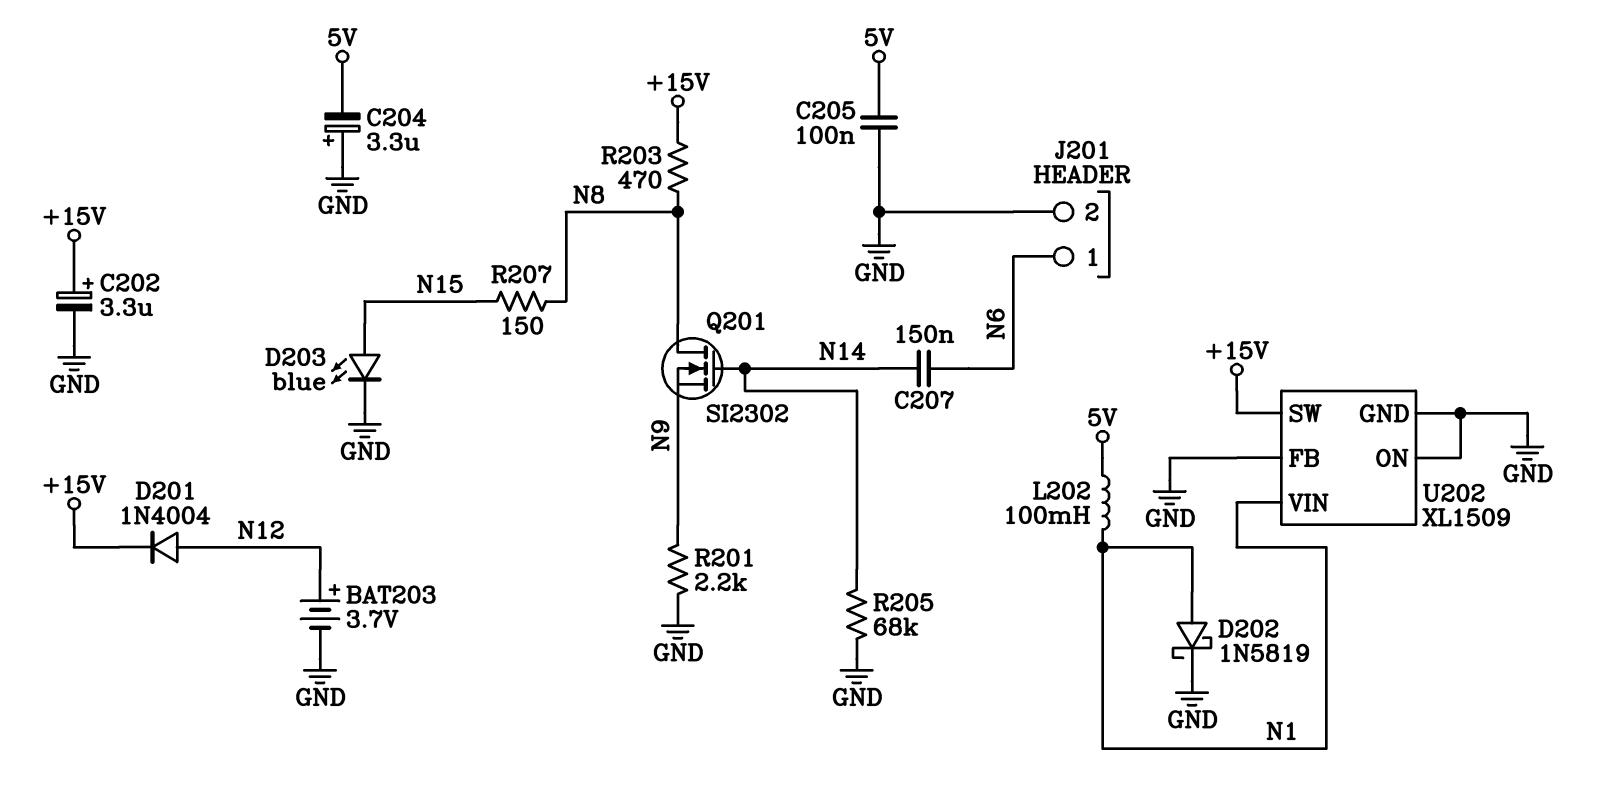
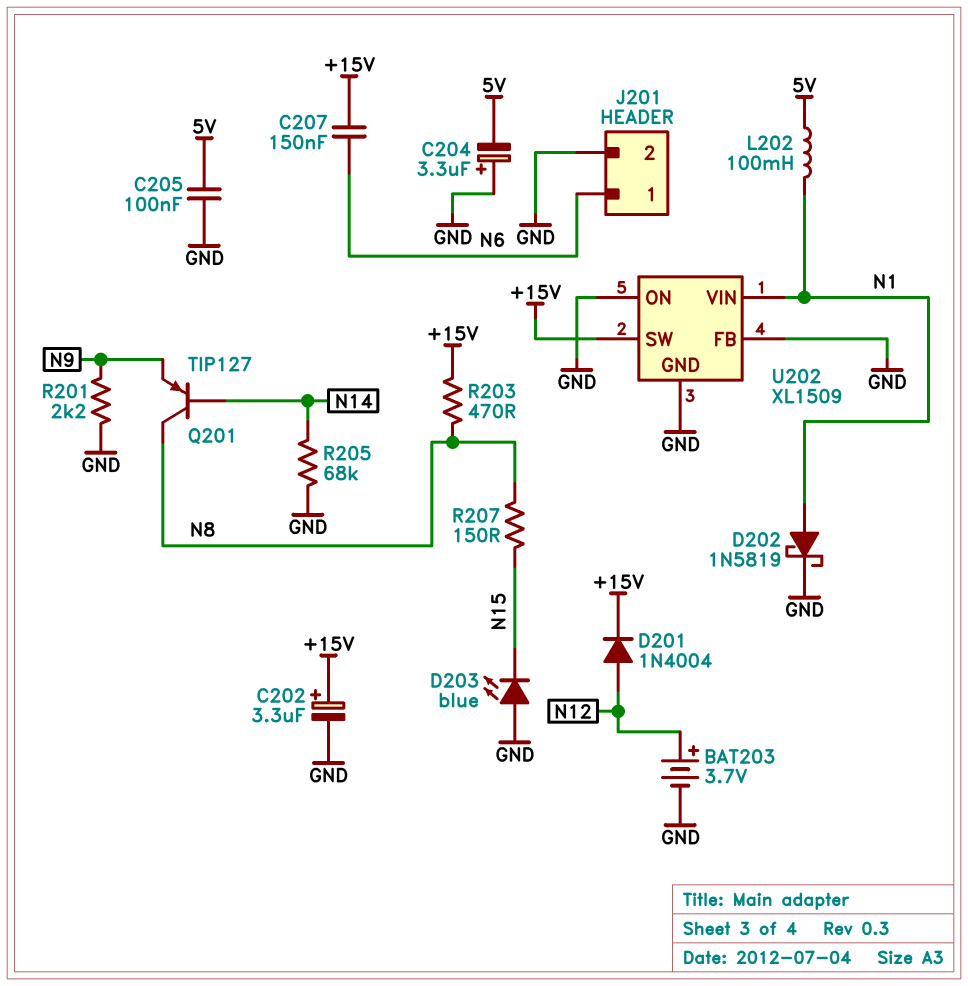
C207: 150nF (N6, N14) -> 150nF (+15V, N6)
D203: LED blue (A N15, K GND) -> LED blue (A GND, K N15)
Q201: NMOS SI2302 (G N14, D N8, S N9) -> PNP TIP127 (B N14, C N8, E N9)

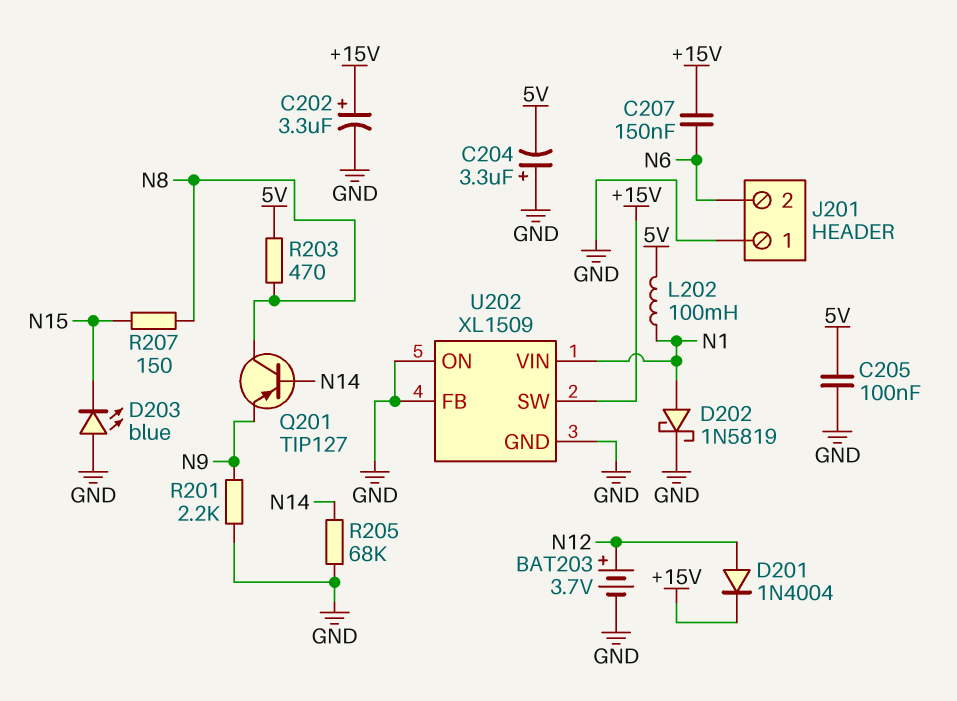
J201 pin 1: N6 -> GND
J201 pin 2: GND -> N6
R203: 470 (+15V, N8) -> 470 (5V, N8)

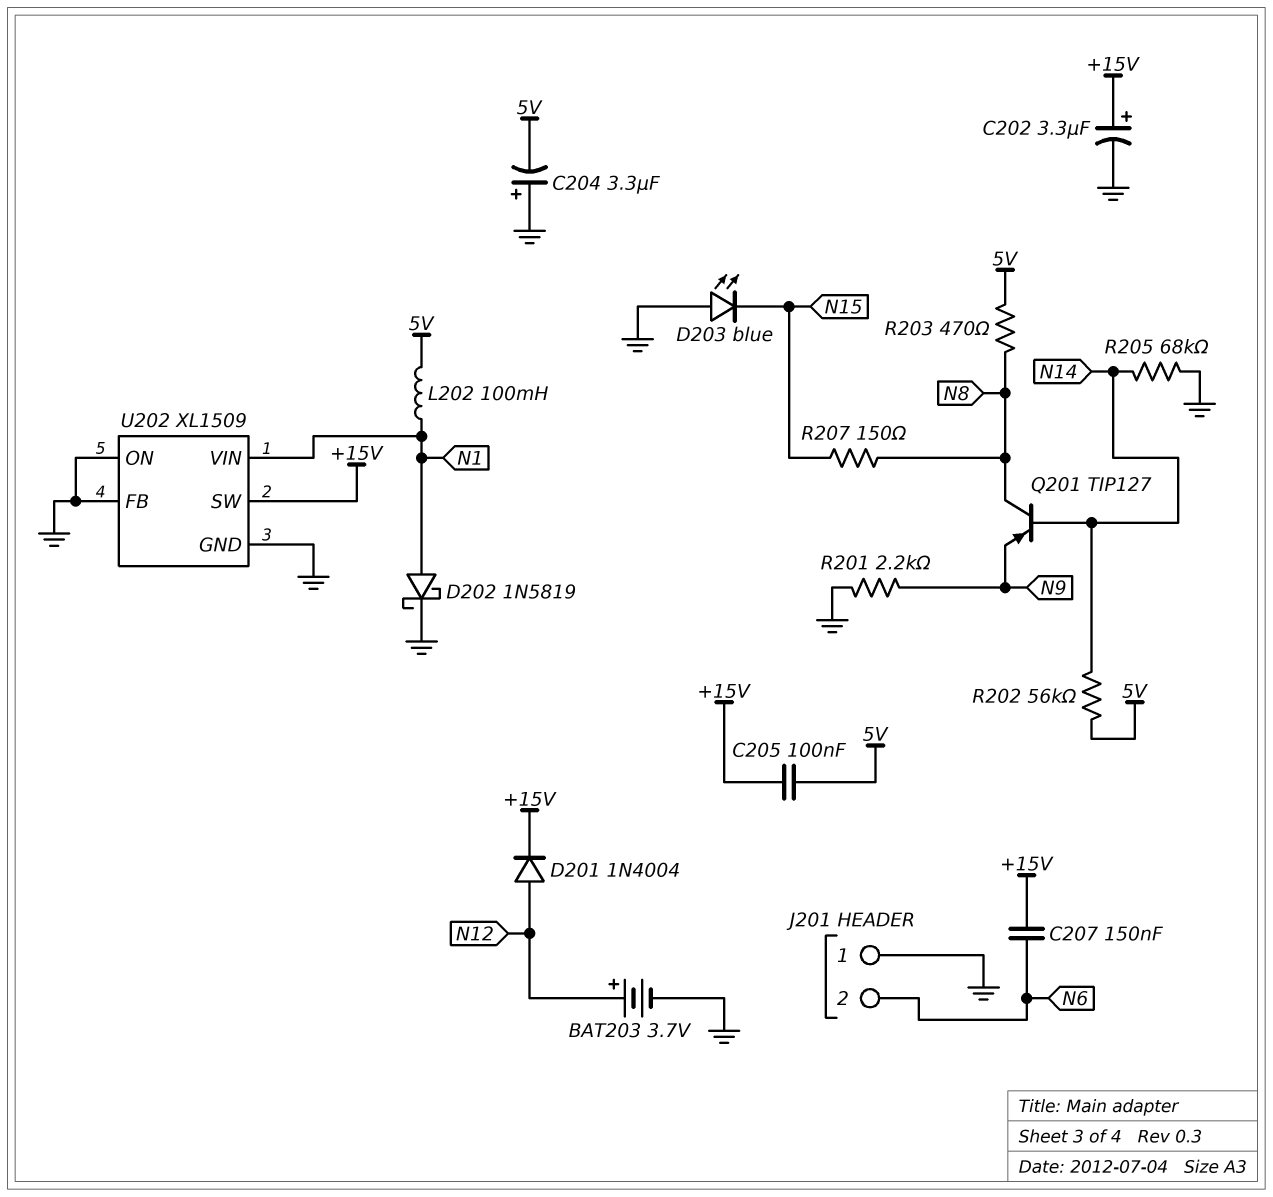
C205: 100nF (5V, GND) -> 100nF (+15V, 5V)
R202: none -> 56k (5V, N14)

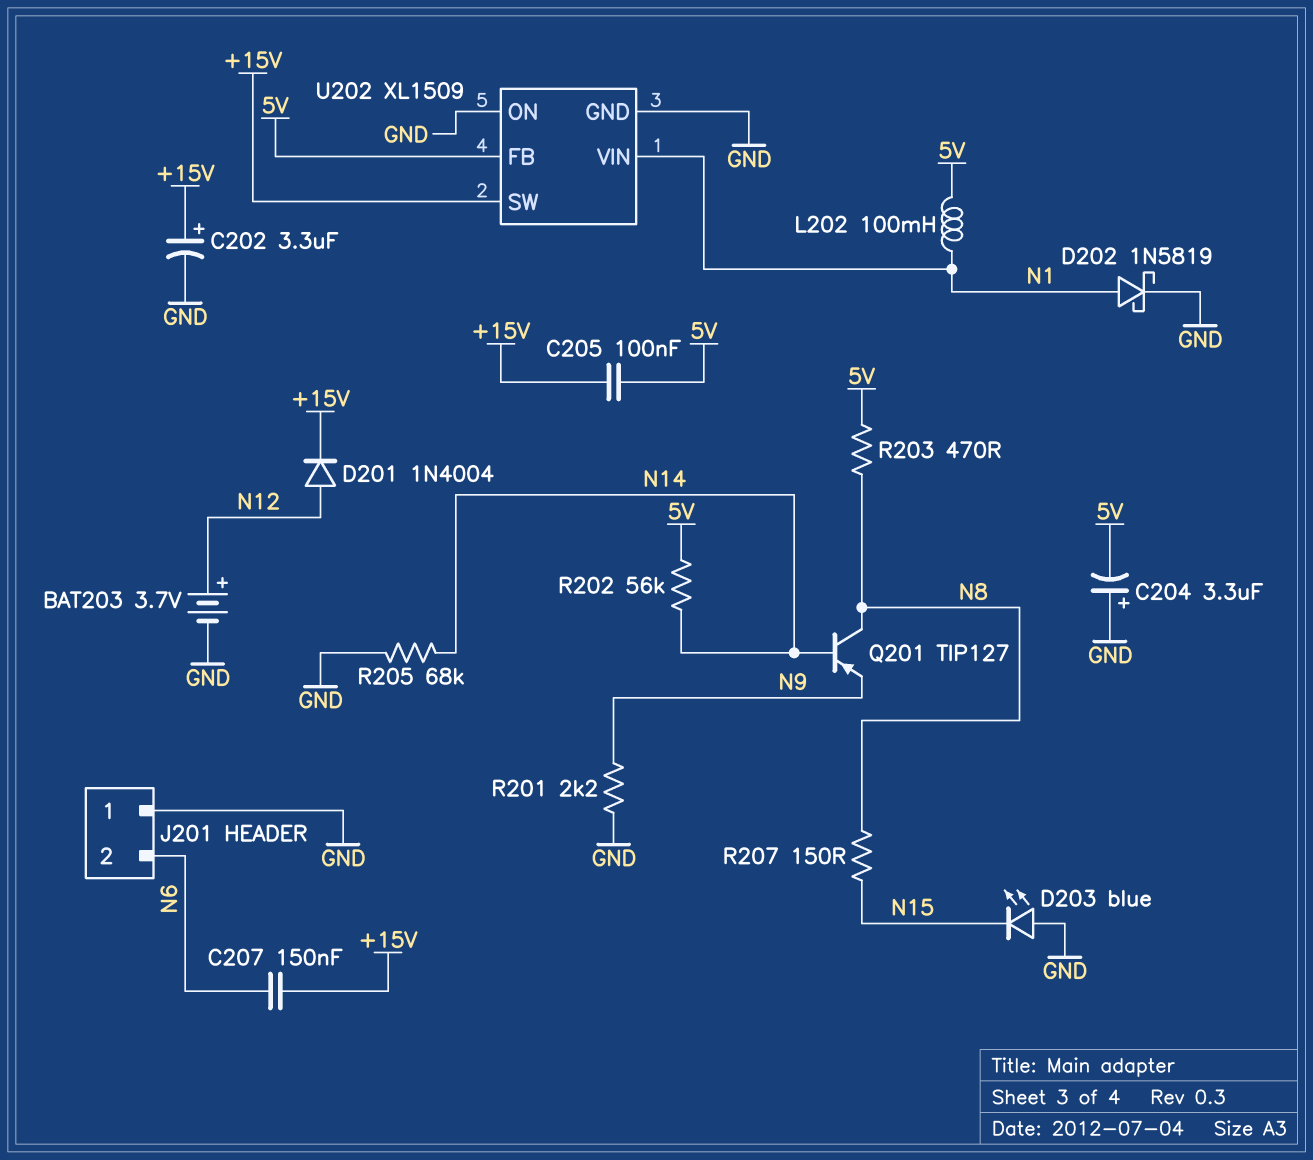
U202 pin FB: GND -> 5V

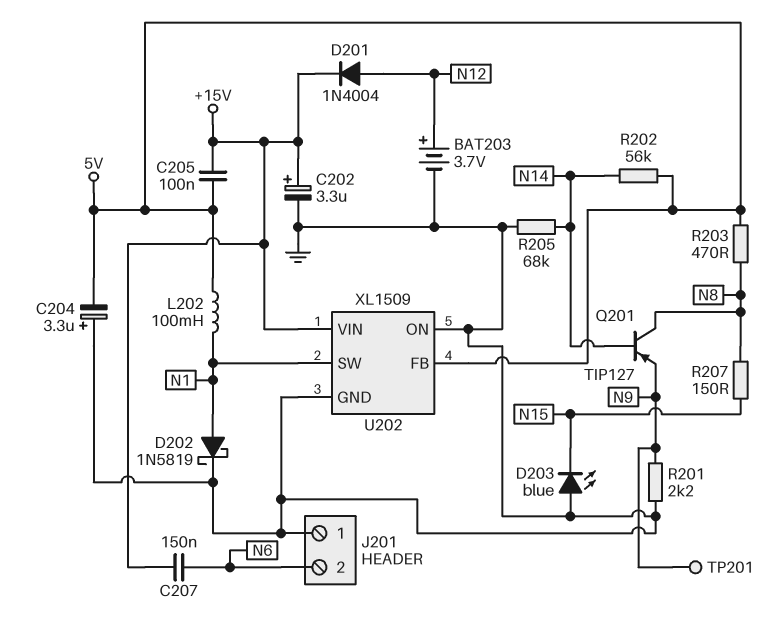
TP201: none -> test point (N9)
U202 pin SW: +15V -> N1
U202 pin VIN: N1 -> +15V

